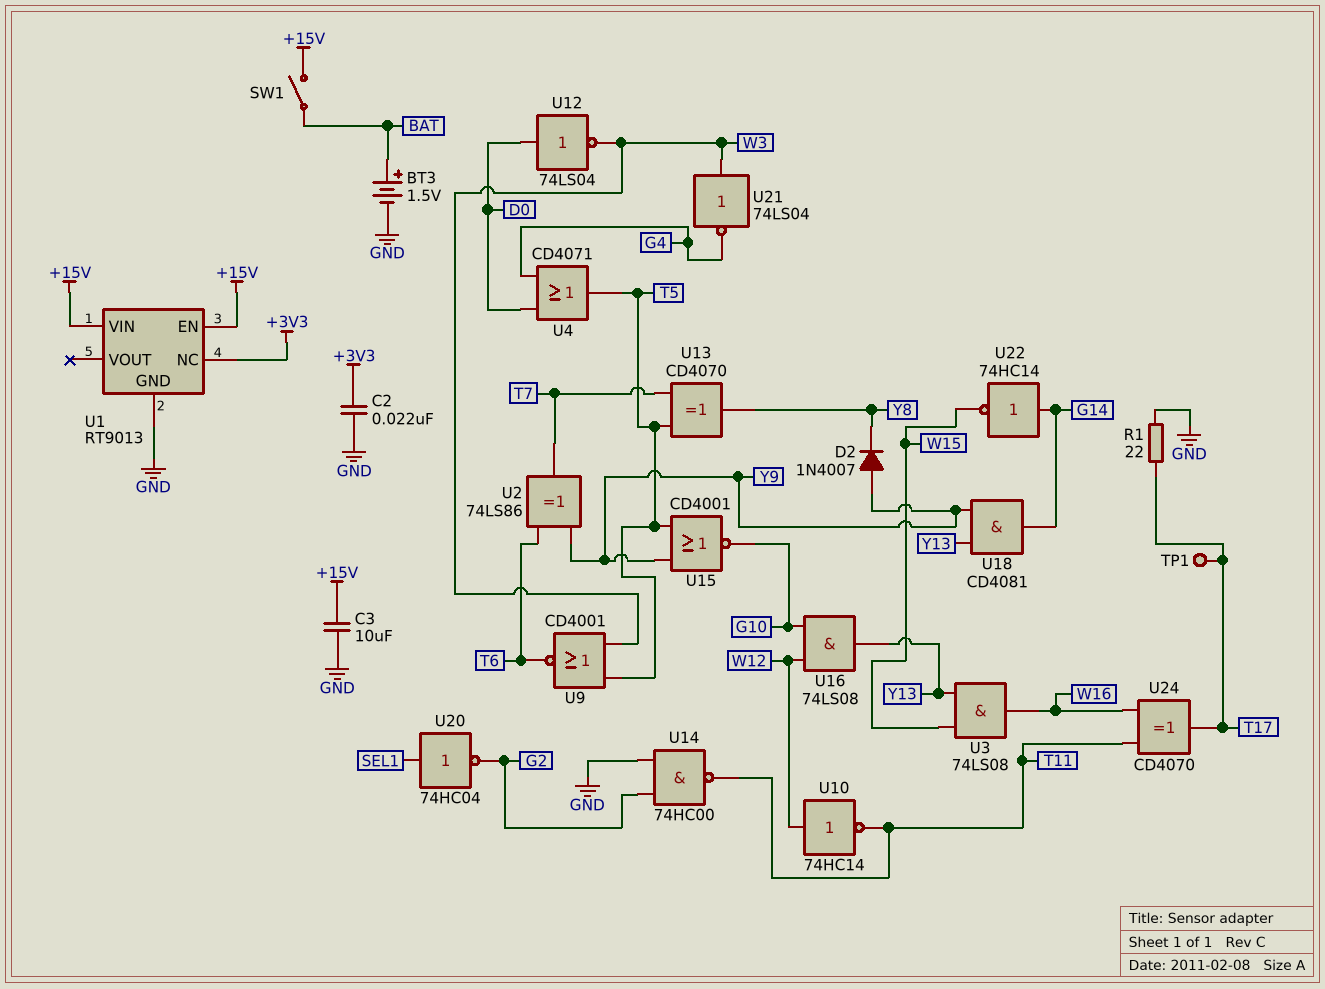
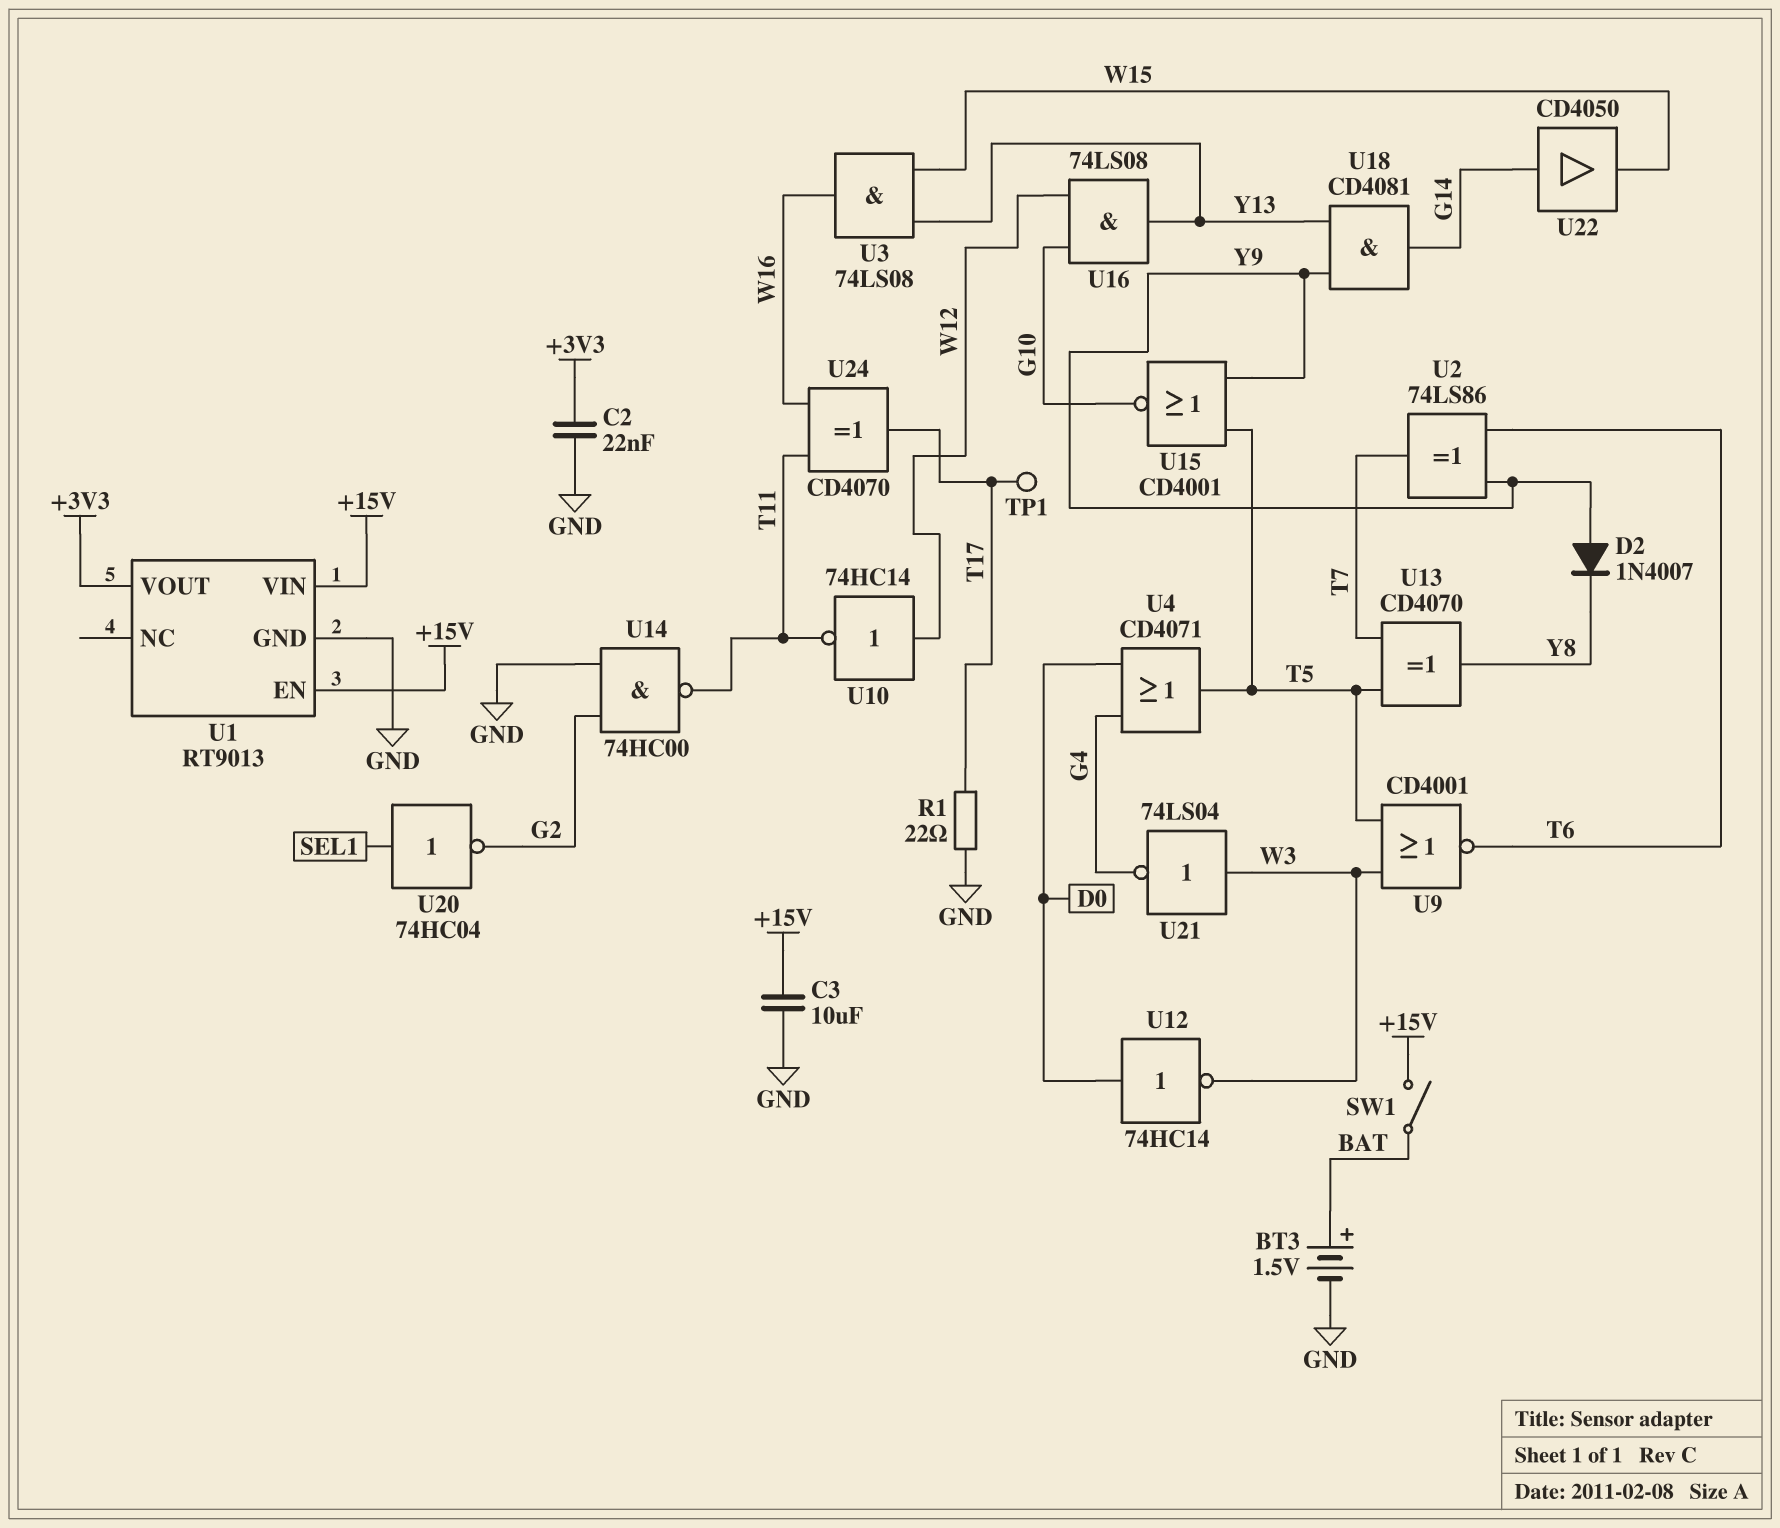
U1 pin NC: +3V3 -> none
U1 pin VOUT: none -> +3V3
U12: NOT 74LS04 (in D0, out W3) -> NOT 74HC14 (in D0, out W3)
U22: NOT 74HC14 (in G14, out W15) -> buffer CD4050 (in G14, out W15)

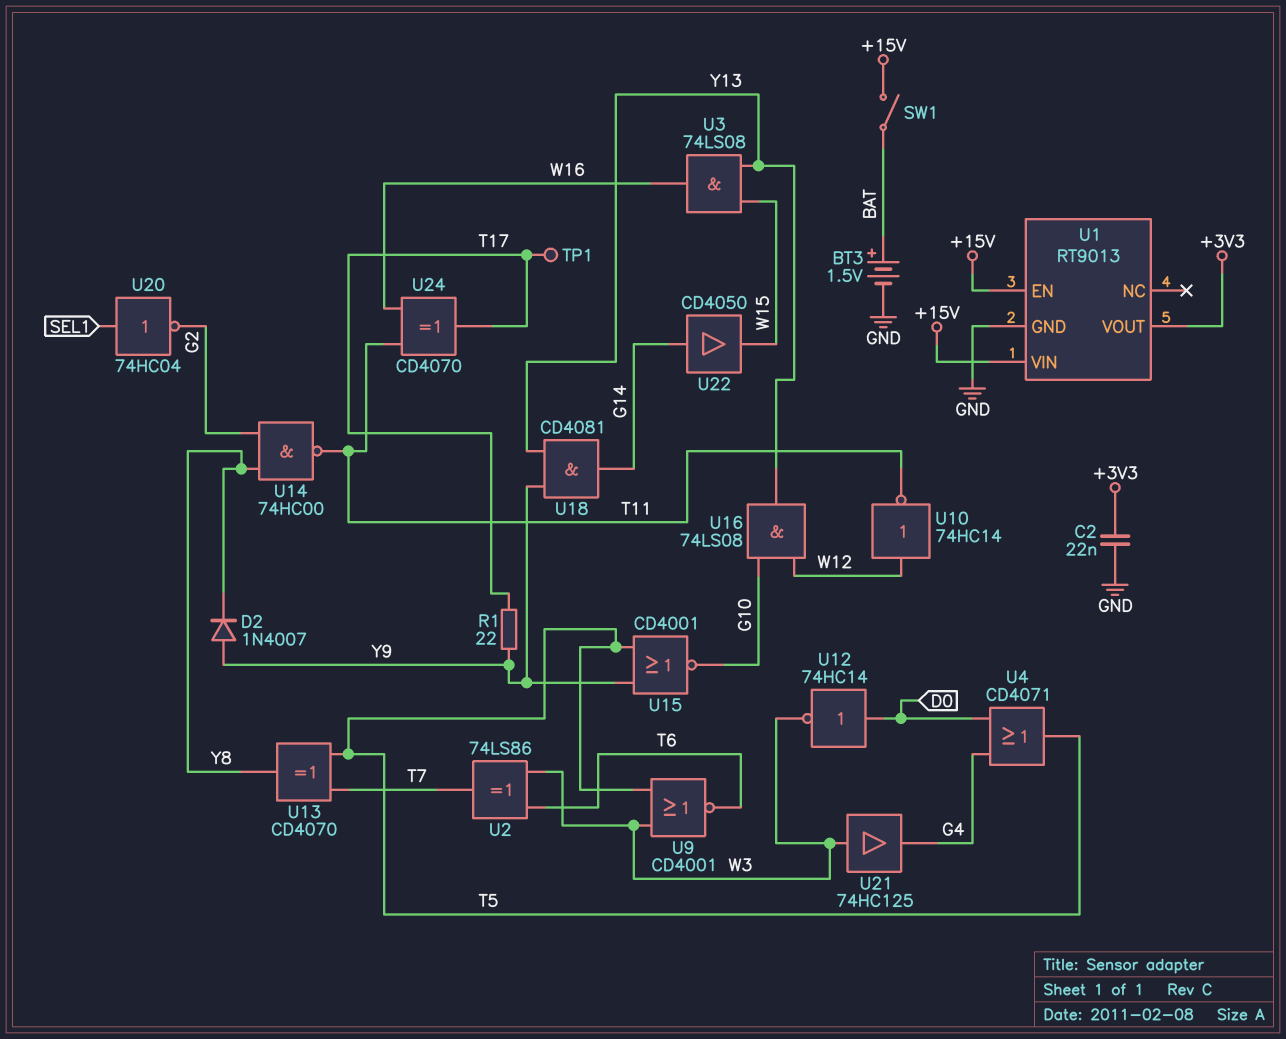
C3: 10uF (+15V, GND) -> none
R1: 22 (GND, T17) -> 22 (T17, Y9)
U2: XOR 74LS86 (in T6, in Y9, out T7) -> XOR 74LS86 (in T6, in W3, out T7)
U14: NAND 74HC00 (in G2, in GND, out T11) -> NAND 74HC00 (in G2, in Y8, out T11)
U21: NOT 74LS04 (in W3, out G4) -> buffer 74HC125 (in W3, out G4)

